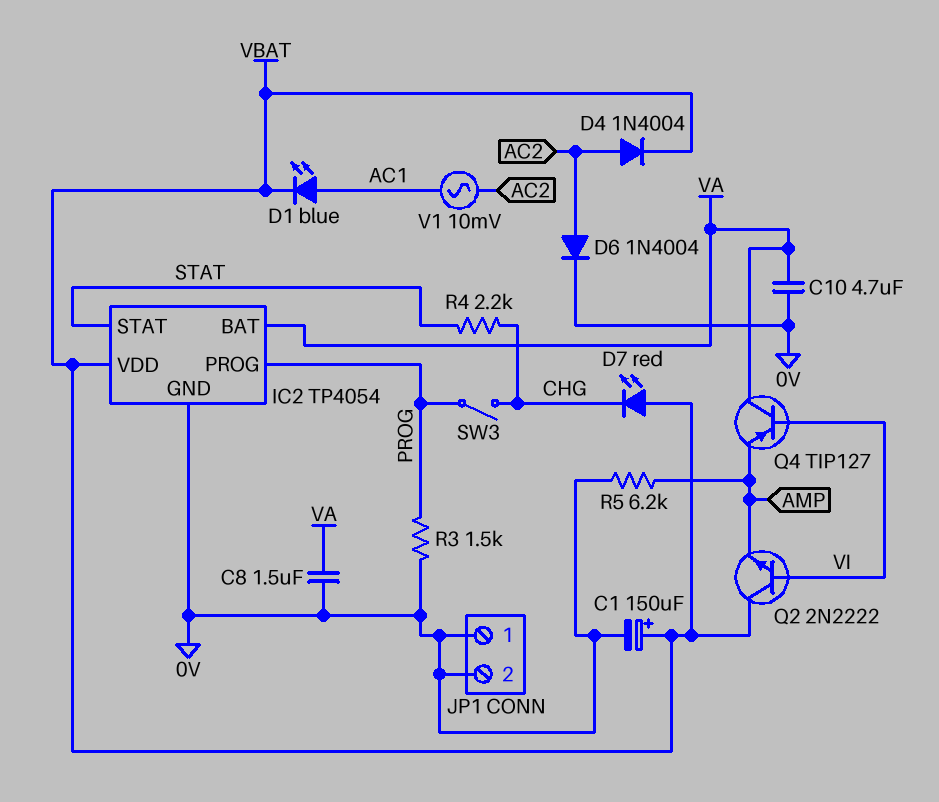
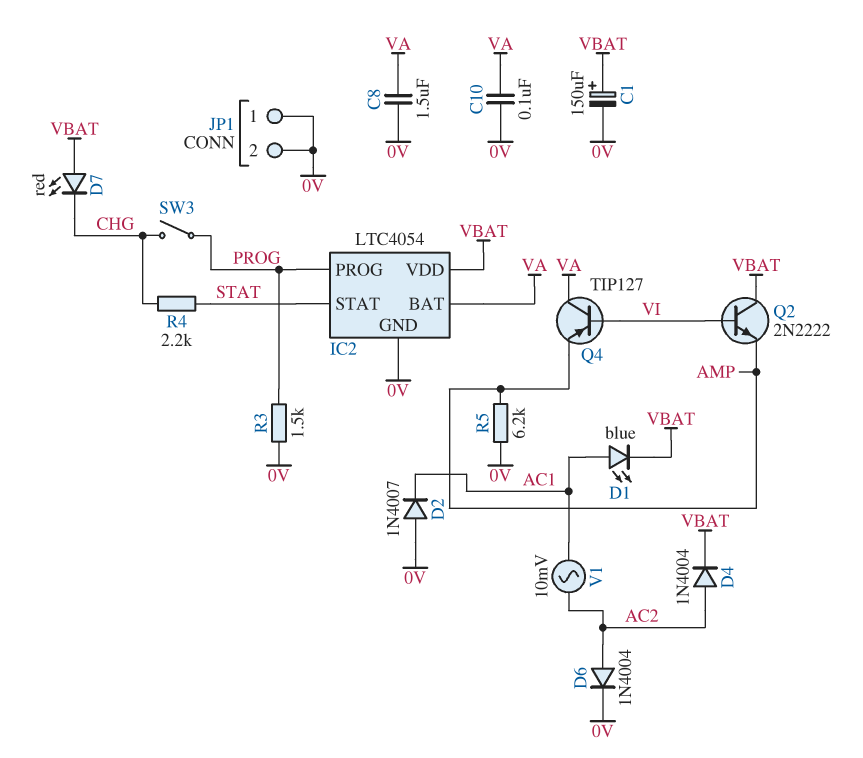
C10: 4.7uF (0V, VA) -> 100nF (0V, VA)
D2: none -> diode 1N4007 (A 0V, K AC1)
IC2: TP4054 -> LTC4054

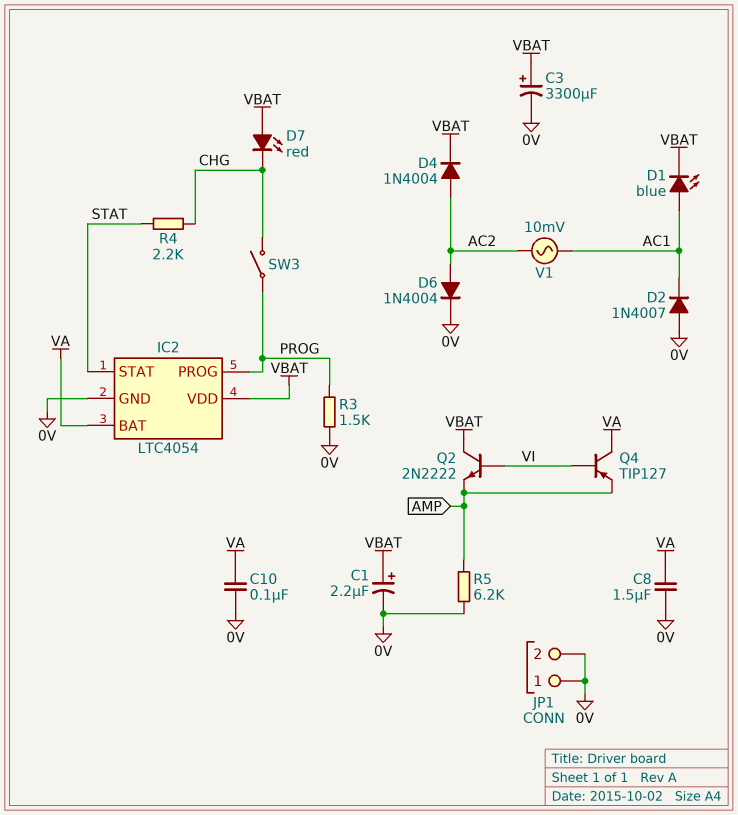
C1: 150uF (plus VBAT, minus 0V) -> 2.2uF (plus VBAT, minus 0V)
C3: none -> 3300uF (plus VBAT, minus 0V)

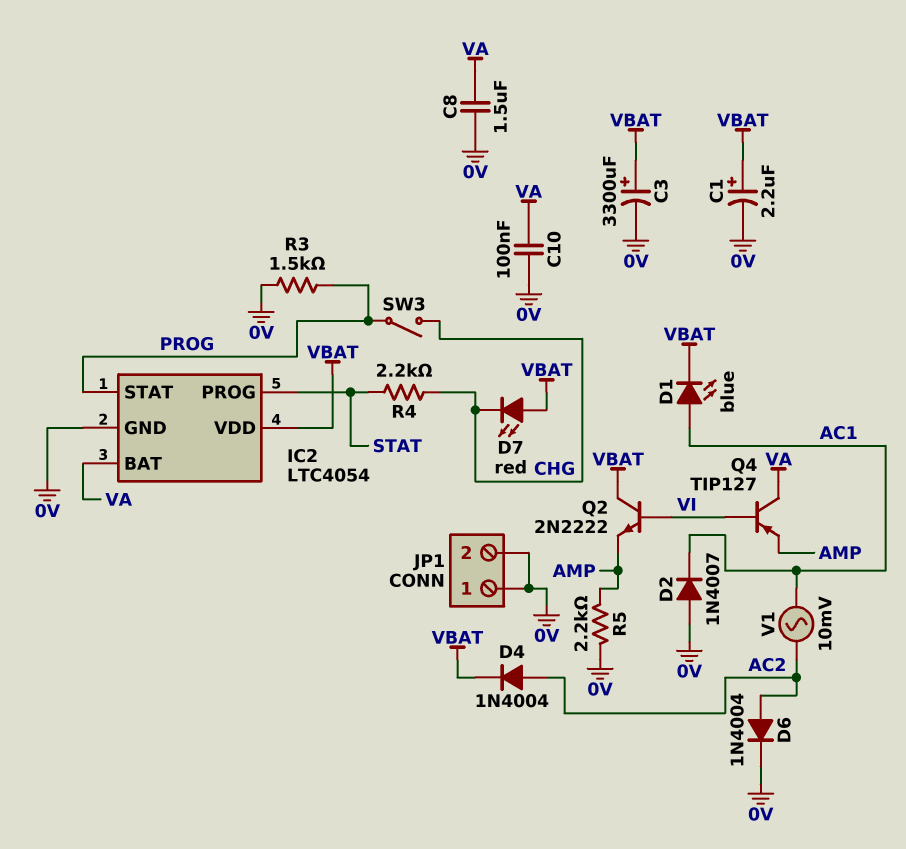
IC2 pin PROG: PROG -> STAT
IC2 pin STAT: STAT -> PROG
R5: 6.2k (0V, AMP) -> 2.2k (0V, AMP)

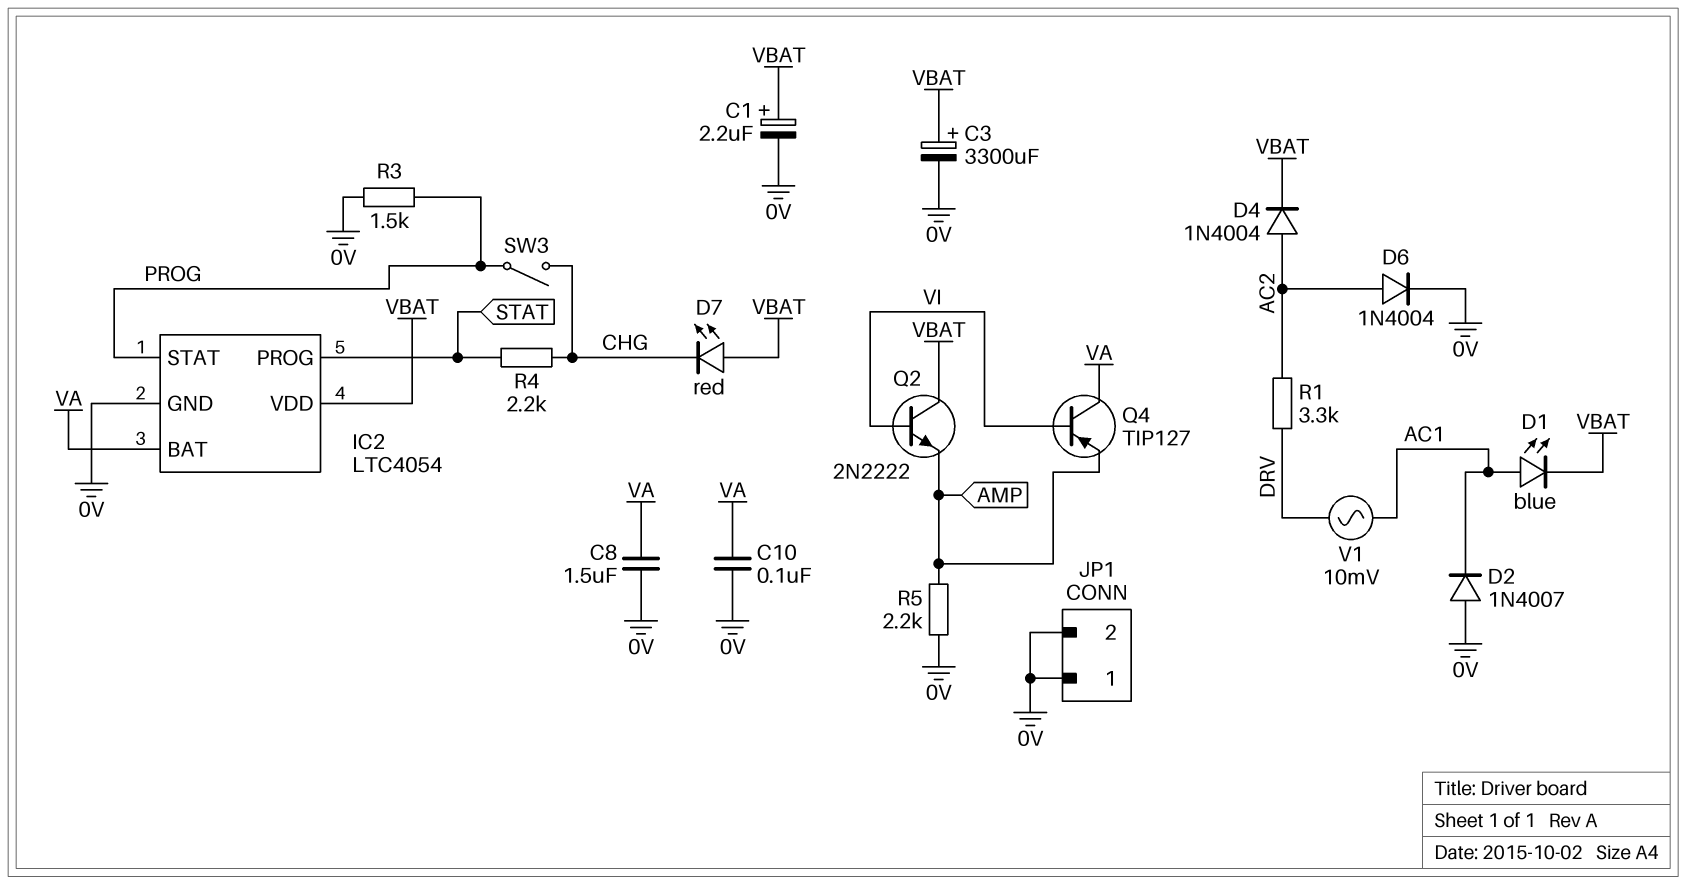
R1: none -> 3.3k (AC2, DRV)
V1: AC 10mV (AC1, AC2) -> AC 10mV (AC1, DRV)

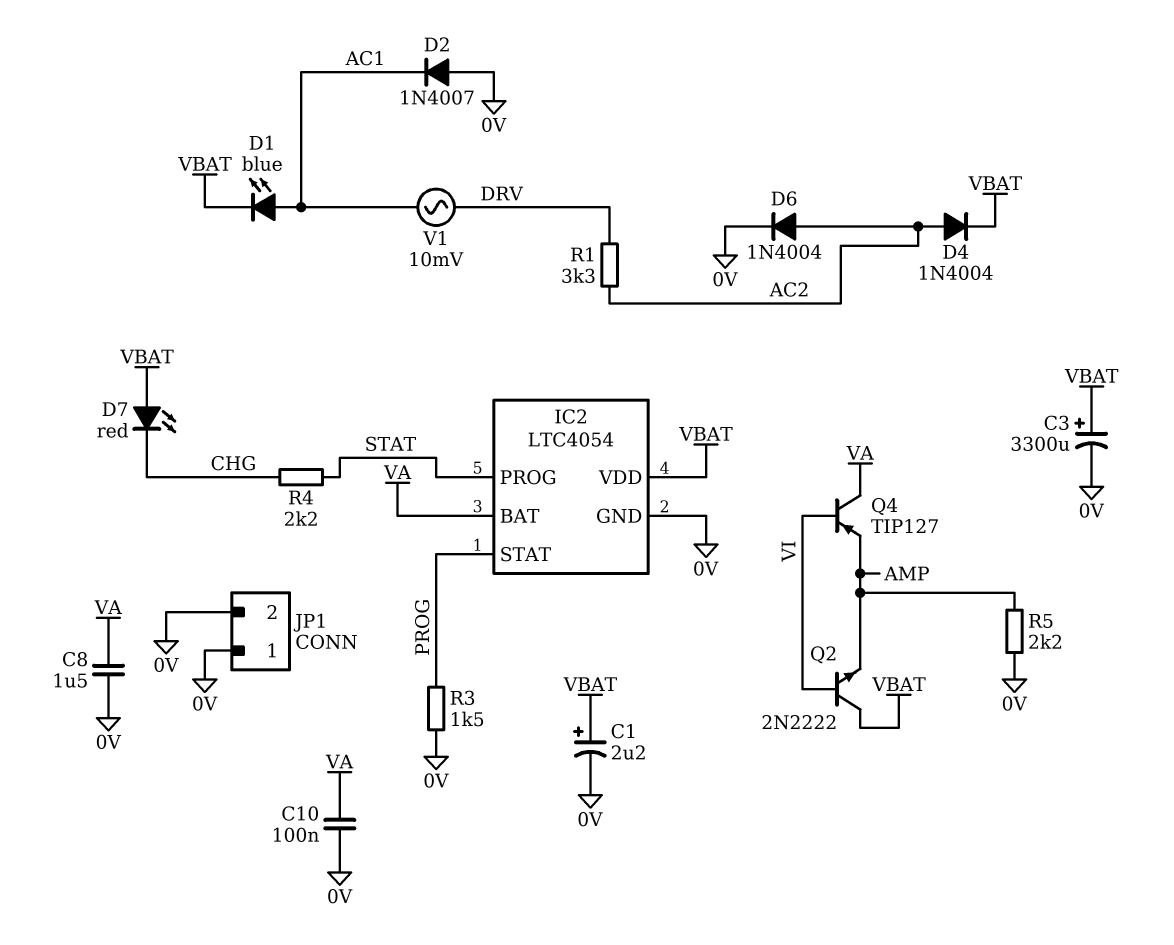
SW3: switch (CHG, PROG) -> none

